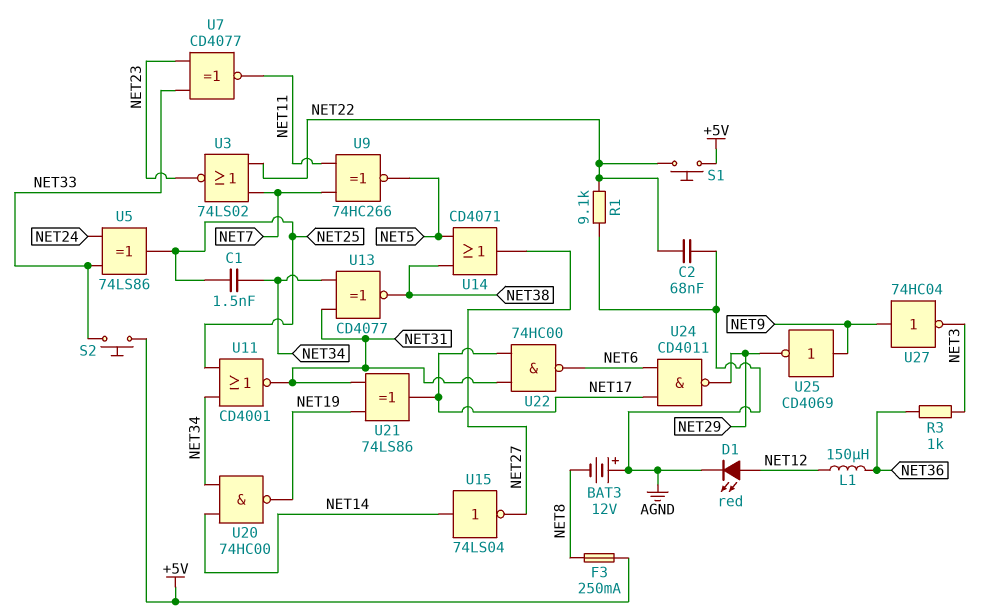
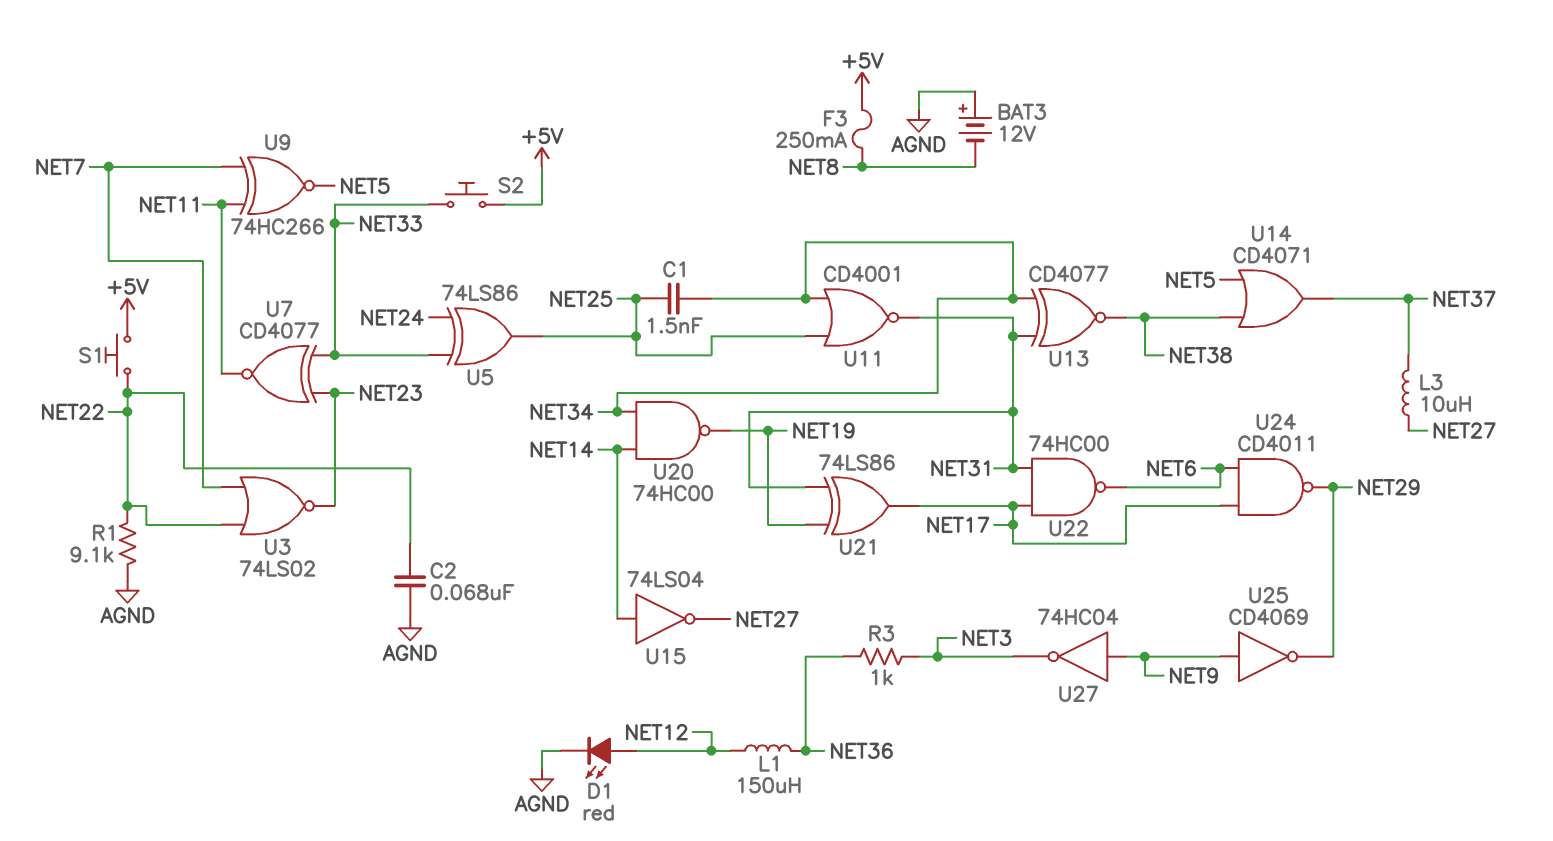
L3: none -> 10uH (NET27, NET37)
U14: OR CD4071 (in NET5, in NET38, out NET27) -> OR CD4071 (in NET5, in NET38, out NET37)

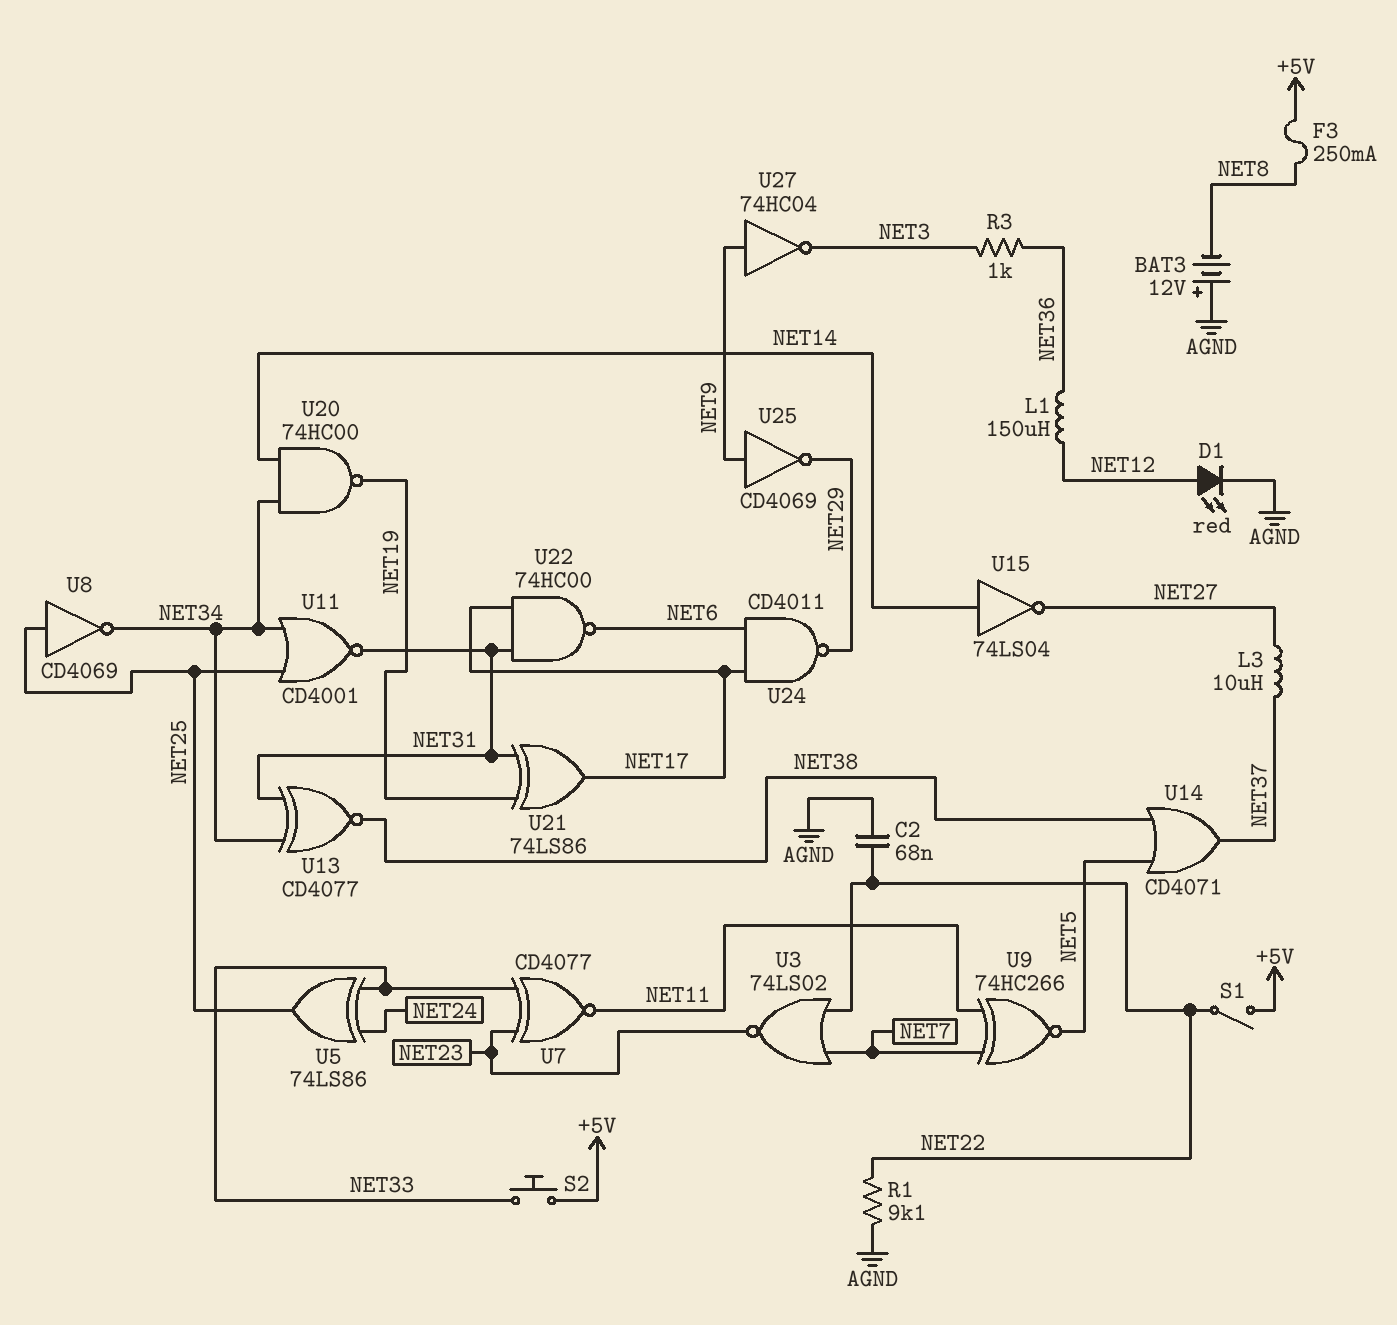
C1: 1.5nF (NET25, NET34) -> none
S1: button (+5V, NET22) -> switch (+5V, NET22)
U8: none -> NOT CD4069 (in NET25, out NET34)

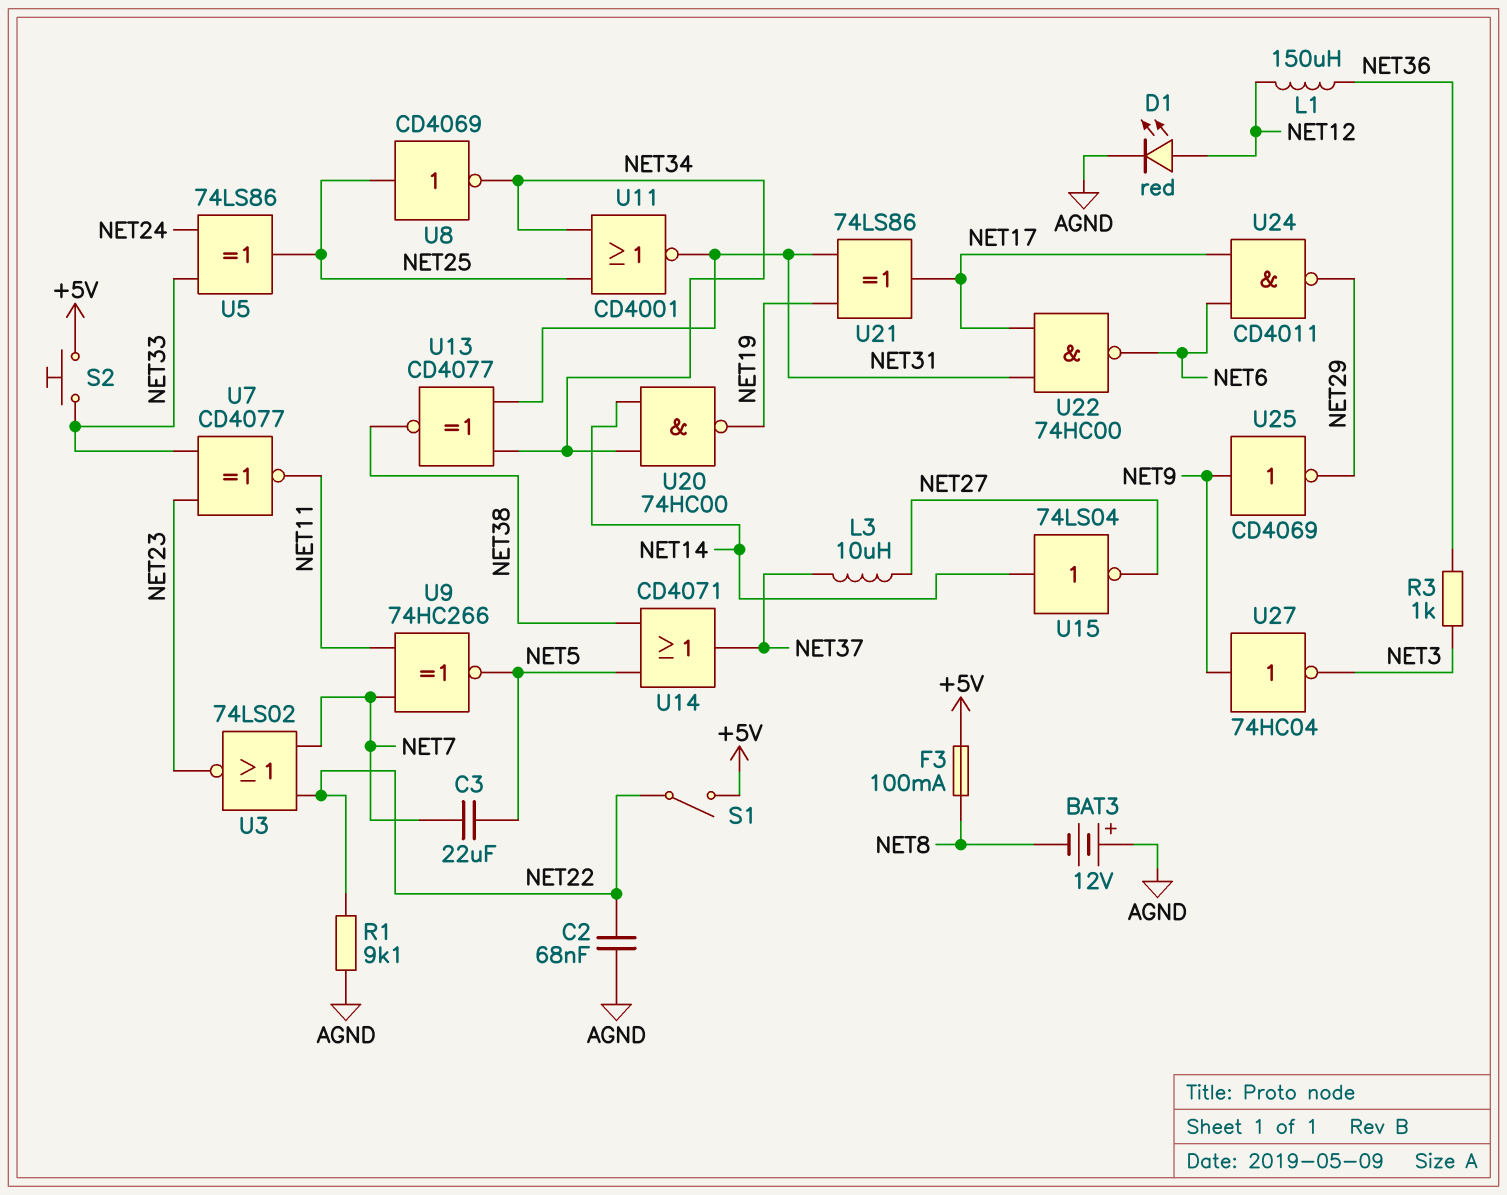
C3: none -> 22uF (NET5, NET7)
F3: 250mA (+5V, NET8) -> 100mA (+5V, NET8)

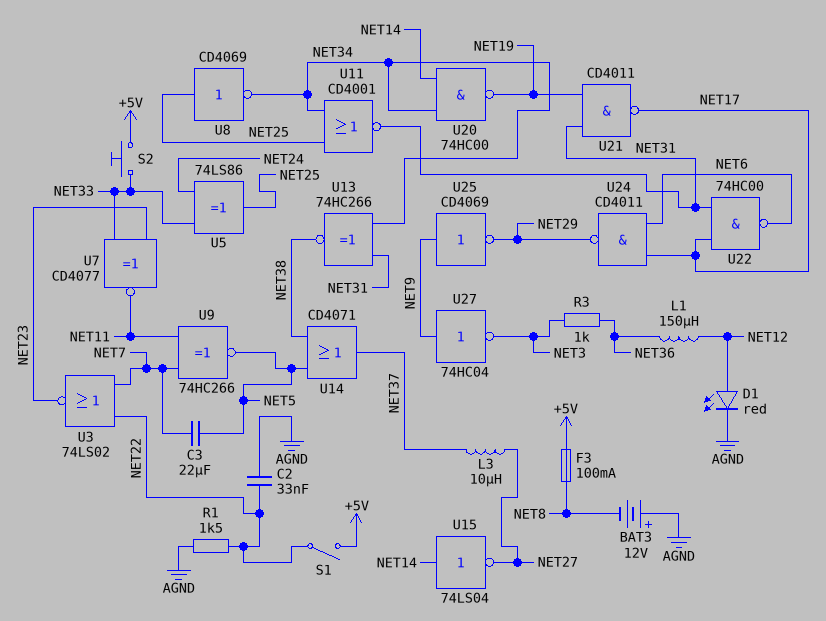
C2: 68nF (AGND, NET22) -> 33nF (AGND, NET22)
R1: 9.1k (AGND, NET22) -> 1.5k (AGND, NET22)
U13: XNOR CD4077 (in NET31, in NET34, out NET38) -> XNOR 74HC266 (in NET31, in NET34, out NET38)
U21: XOR 74LS86 (in NET19, in NET31, out NET17) -> NAND CD4011 (in NET19, in NET31, out NET17)

